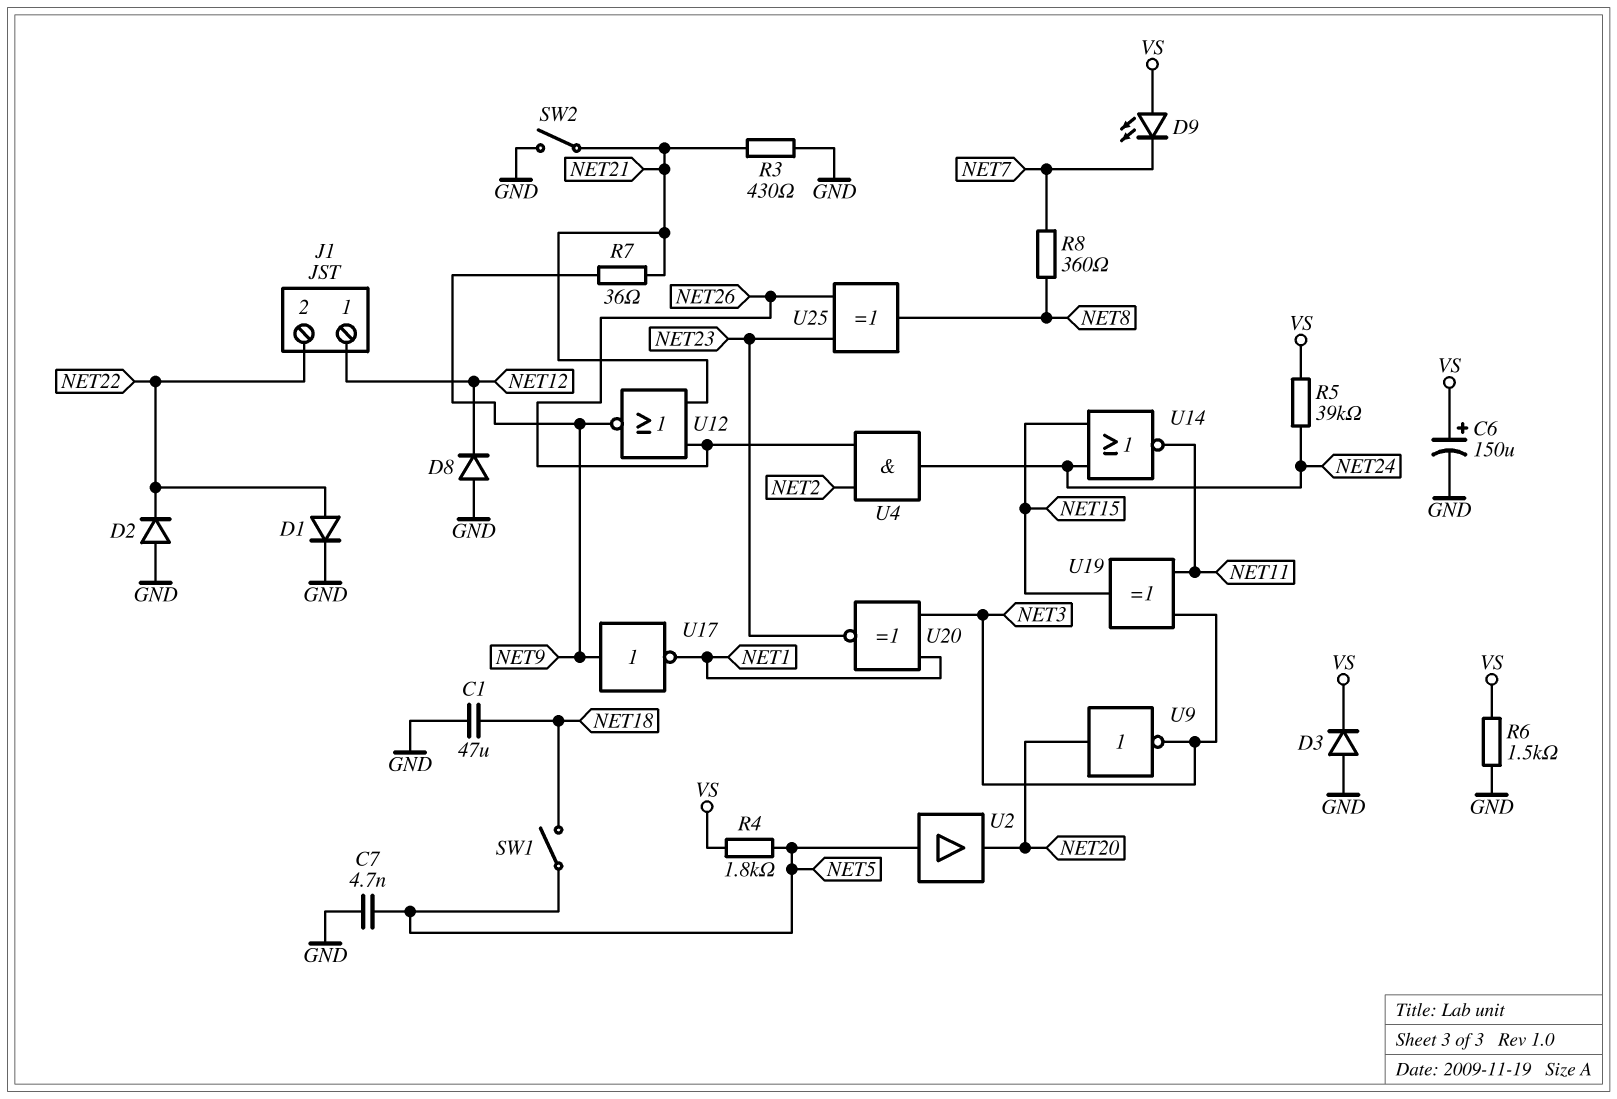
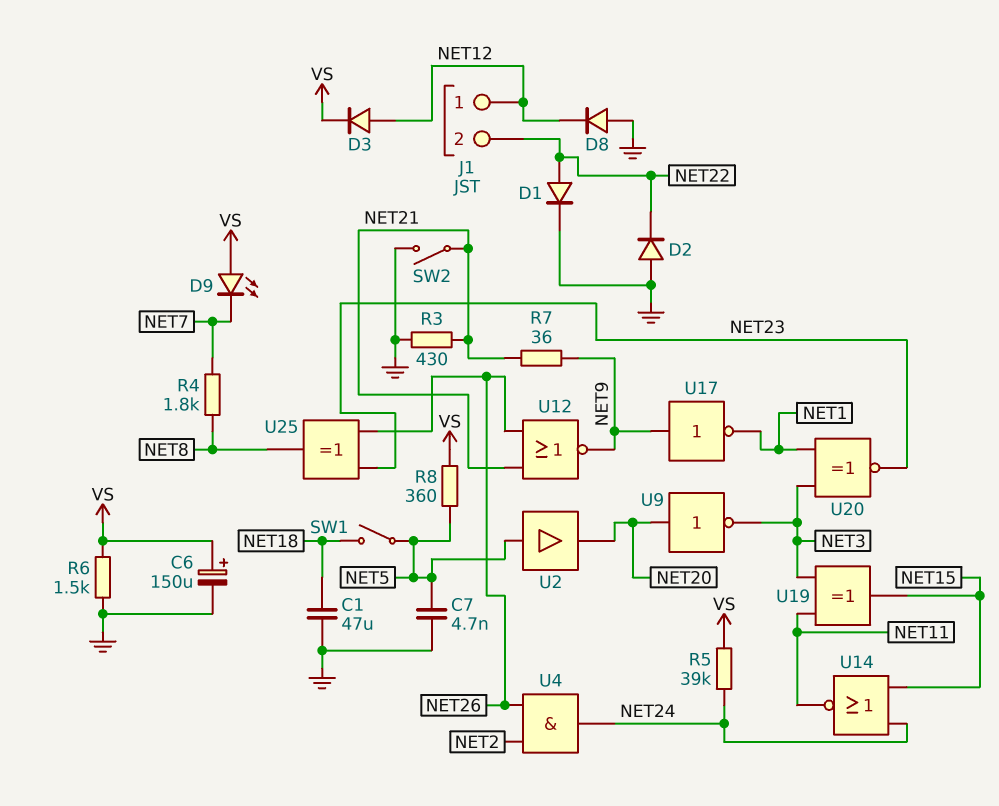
D3: diode (A GND, K VS) -> diode (A NET12, K VS)
R4: 1.8k (NET5, VS) -> 1.8k (NET7, NET8)
R8: 360 (NET7, NET8) -> 360 (NET5, VS)

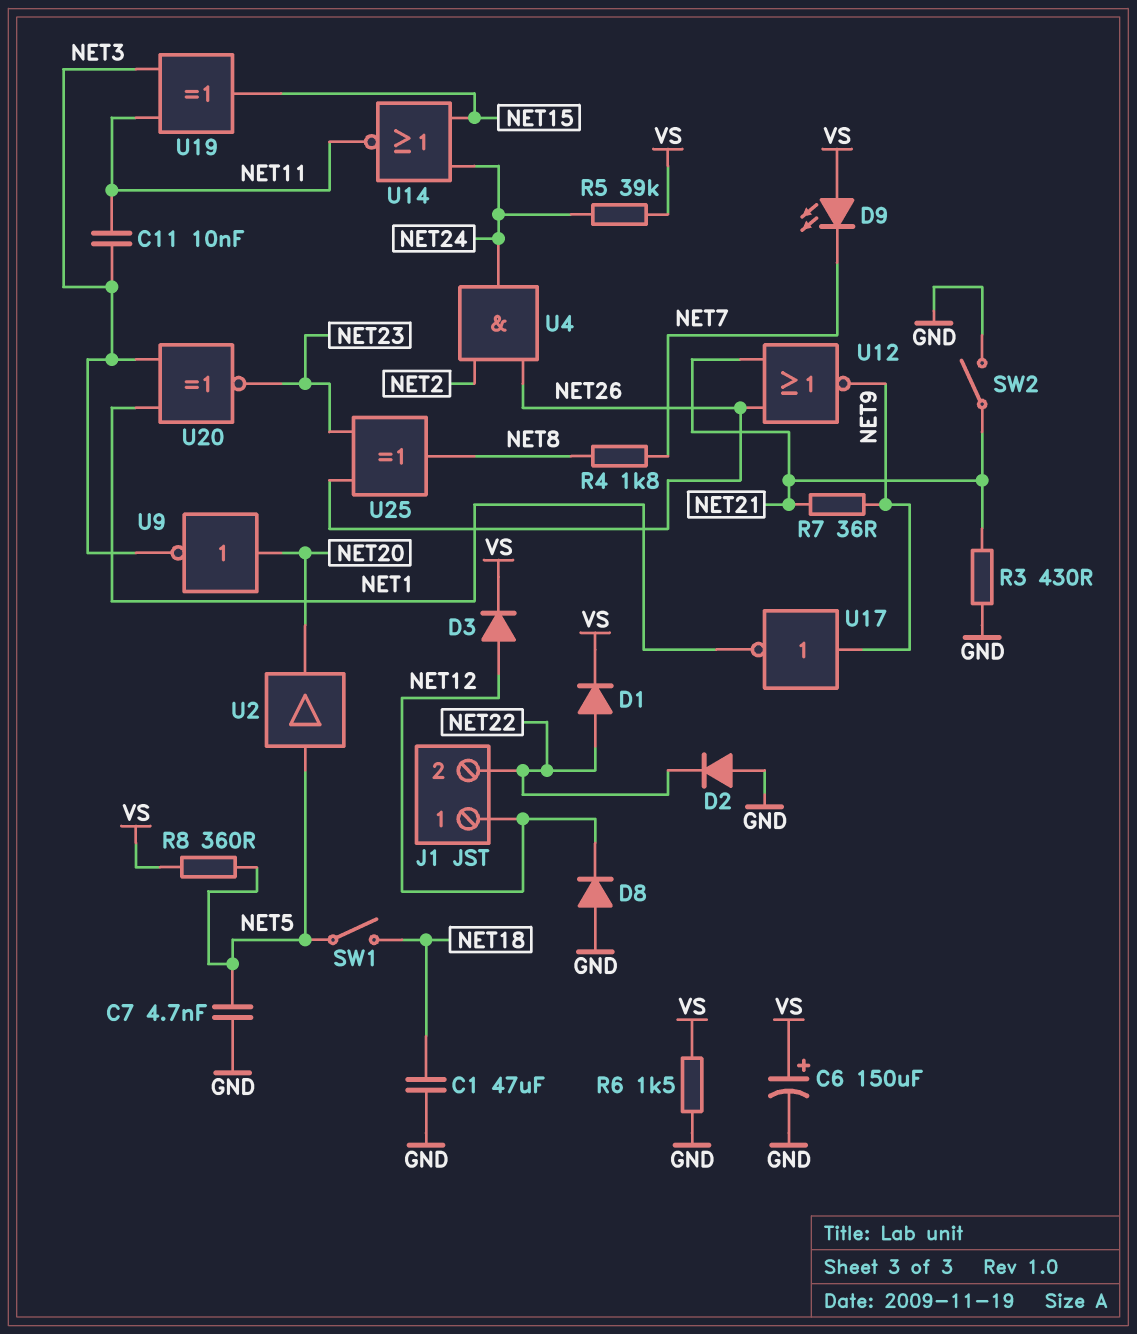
C11: none -> 10nF (NET3, NET11)
D1: diode (A NET22, K GND) -> diode (A NET22, K VS)

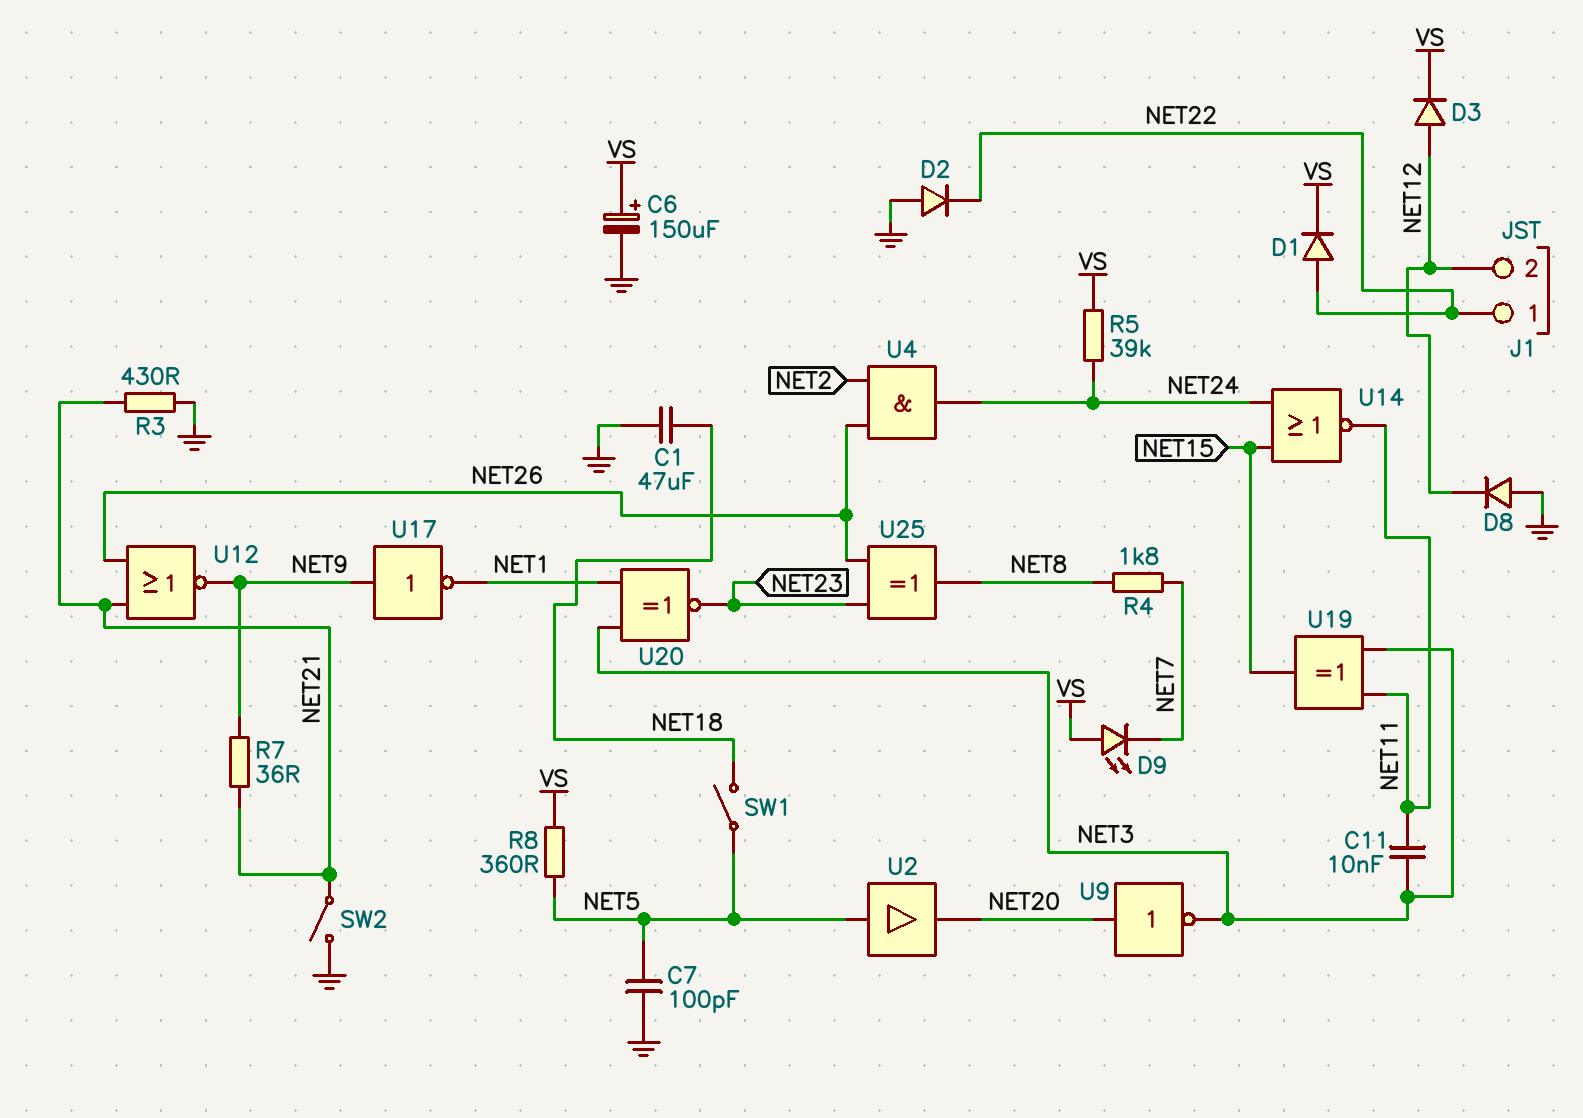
C7: 4.7nF (GND, NET5) -> 100pF (GND, NET5)
J1 pin 1: NET12 -> NET22
J1 pin 2: NET22 -> NET12
R6: 1.5k (GND, VS) -> none

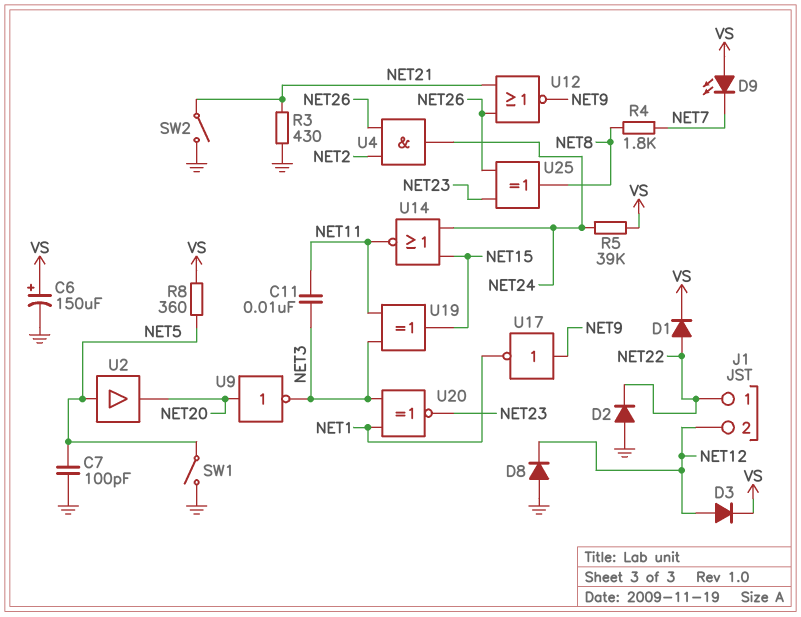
C1: 47uF (GND, NET18) -> none
R7: 36 (NET9, NET21) -> none
SW1: switch (NET5, NET18) -> switch (GND, NET5)

